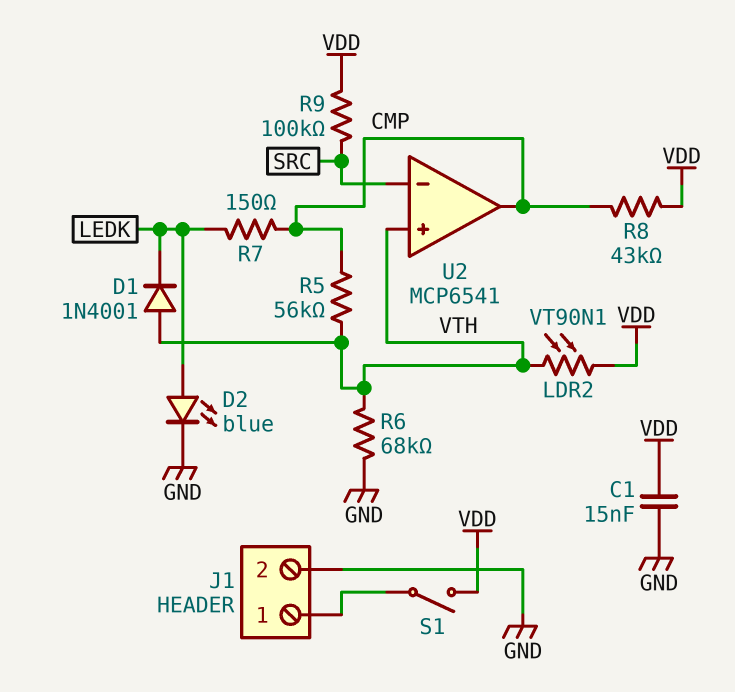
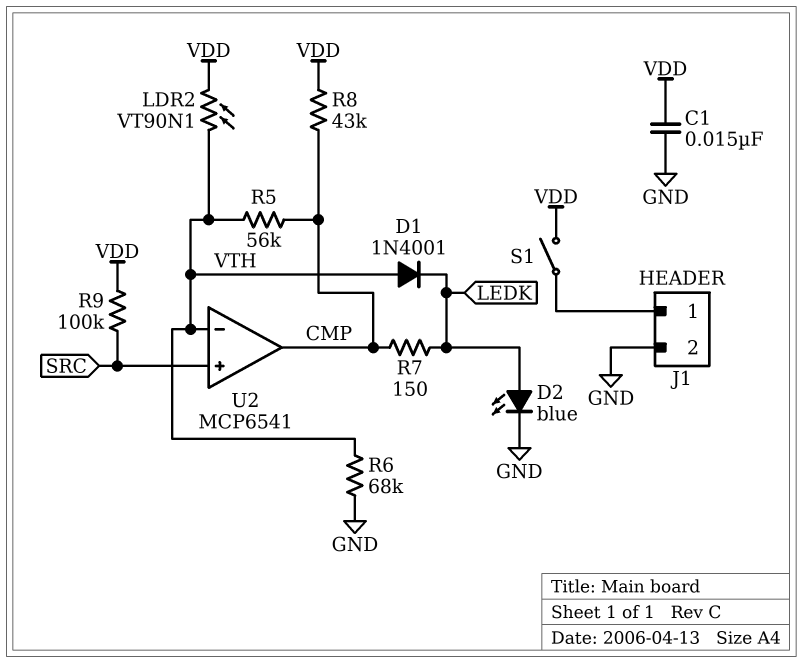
U2 pin in+: VTH -> SRC
U2 pin in-: SRC -> VTH

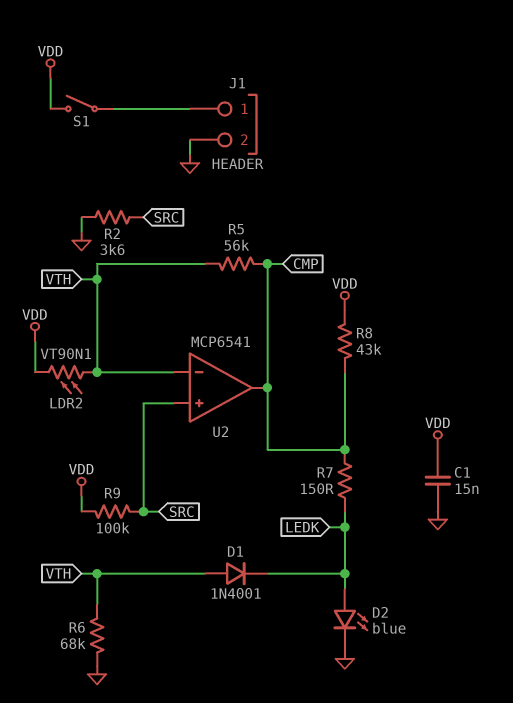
R2: none -> 3.6k (GND, SRC)

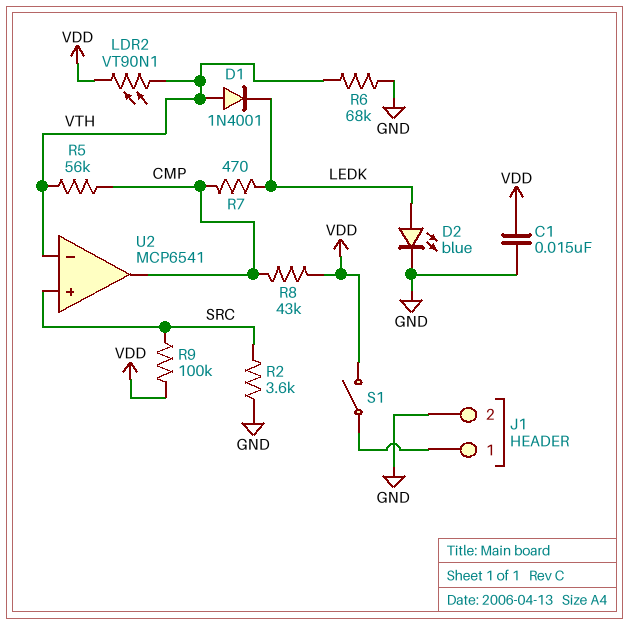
R7: 150 (CMP, LEDK) -> 470 (CMP, LEDK)

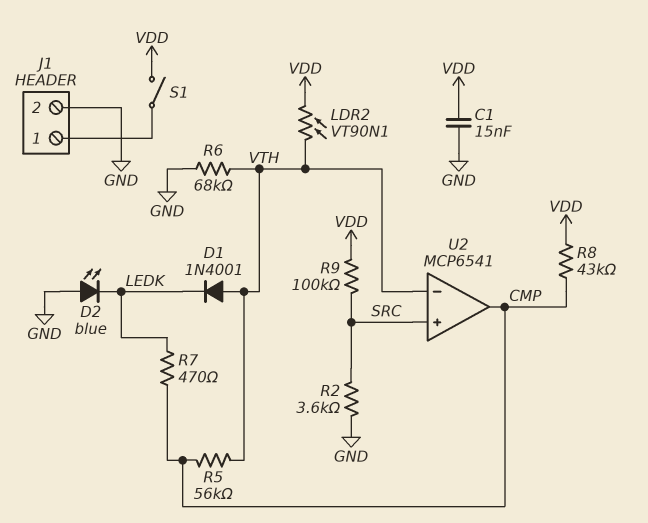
D2: LED blue (A LEDK, K GND) -> LED blue (A GND, K LEDK)

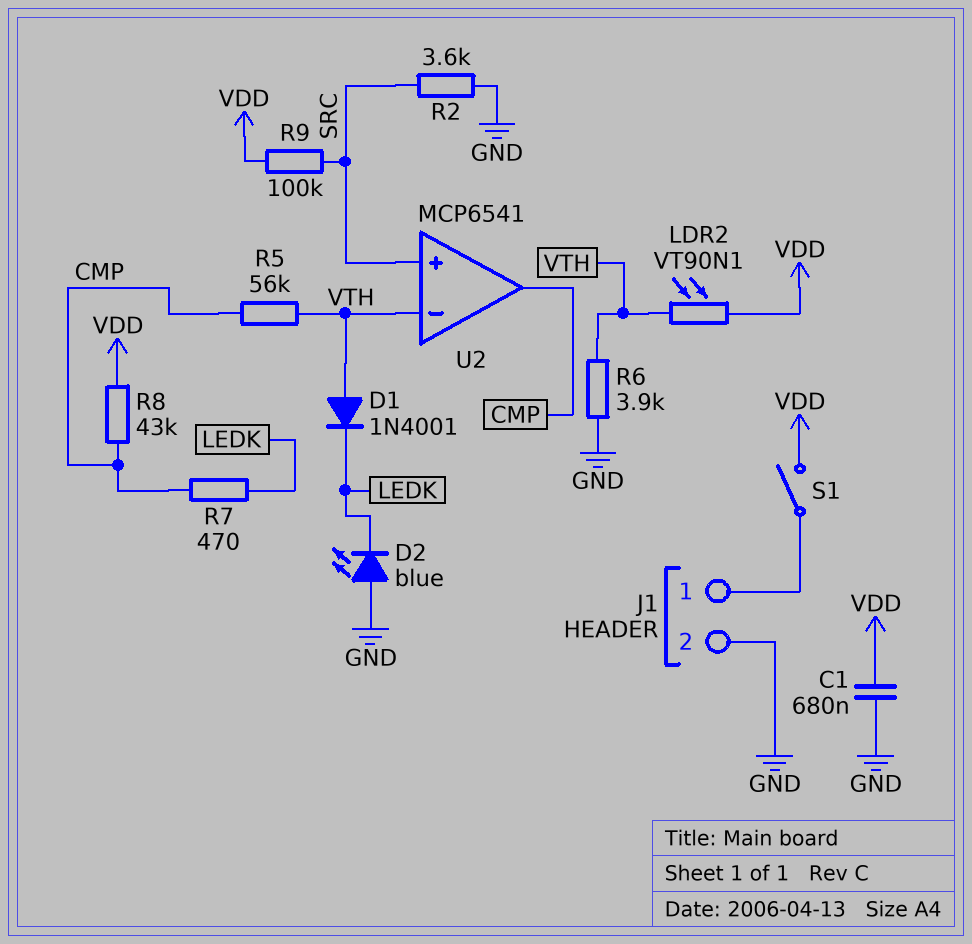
C1: 15nF (GND, VDD) -> 680nF (GND, VDD)
R6: 68k (GND, VTH) -> 3.9k (GND, VTH)

